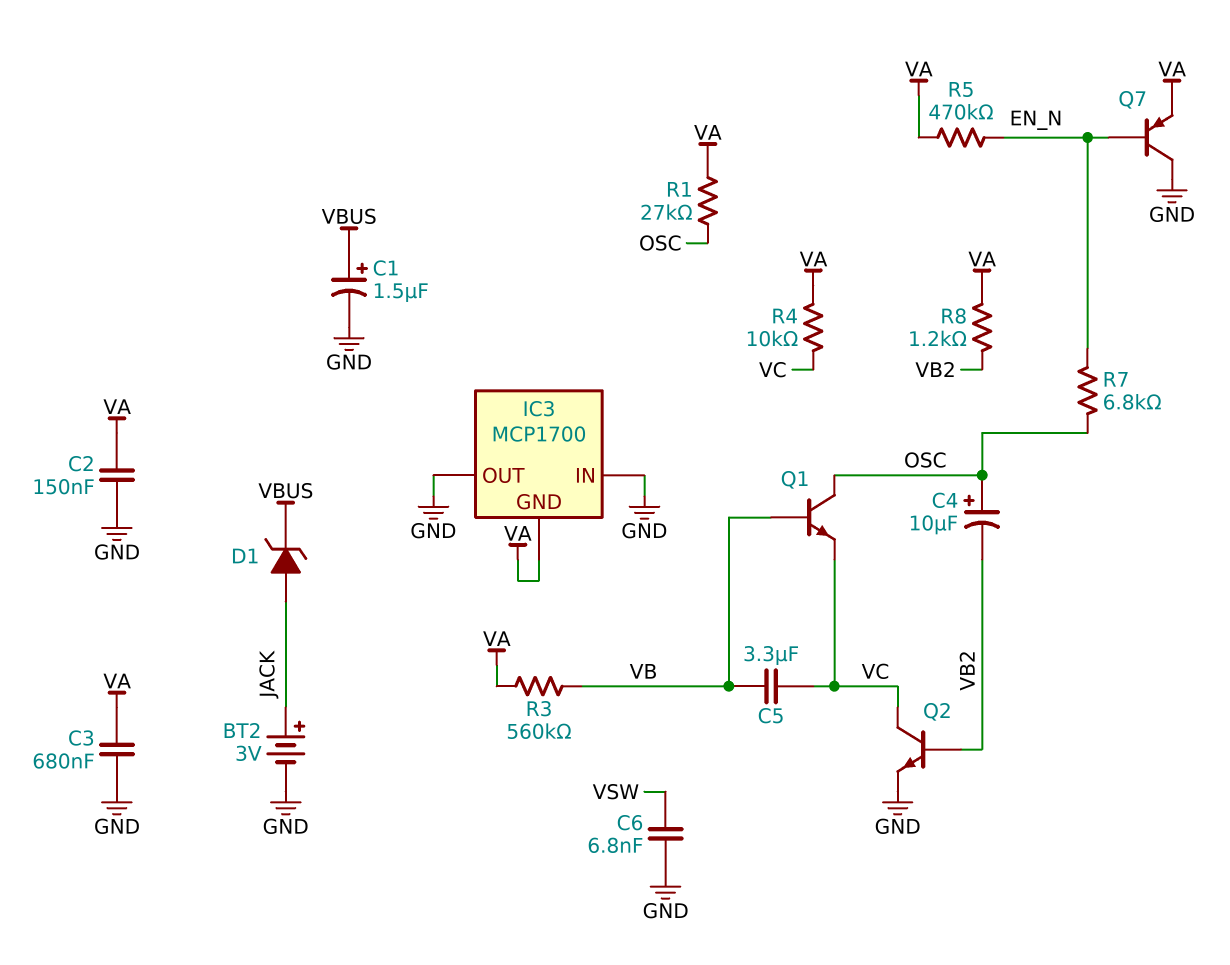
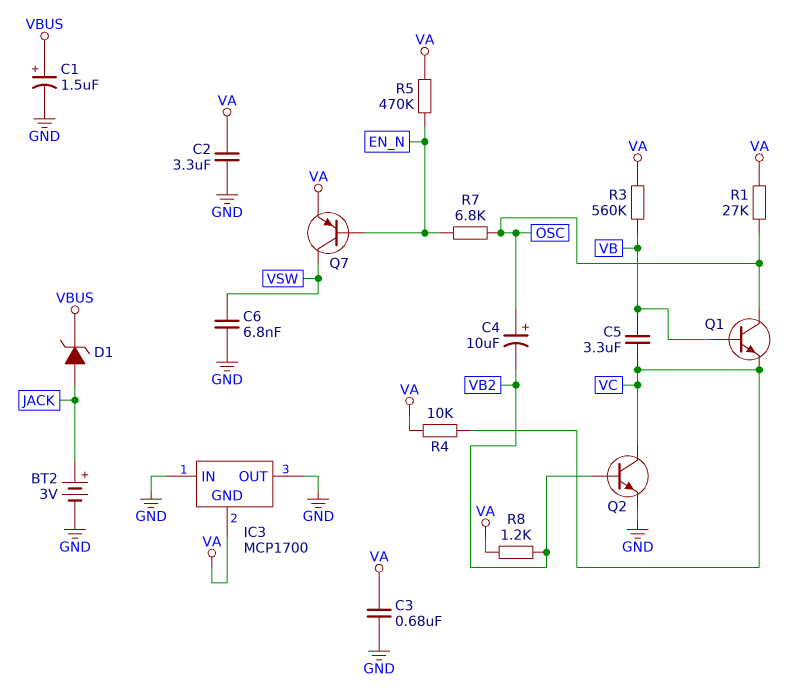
C2: 150nF (GND, VA) -> 3.3uF (GND, VA)
Q7: PNP (B EN_N, C GND, E VA) -> PNP (B EN_N, C VSW, E VA)

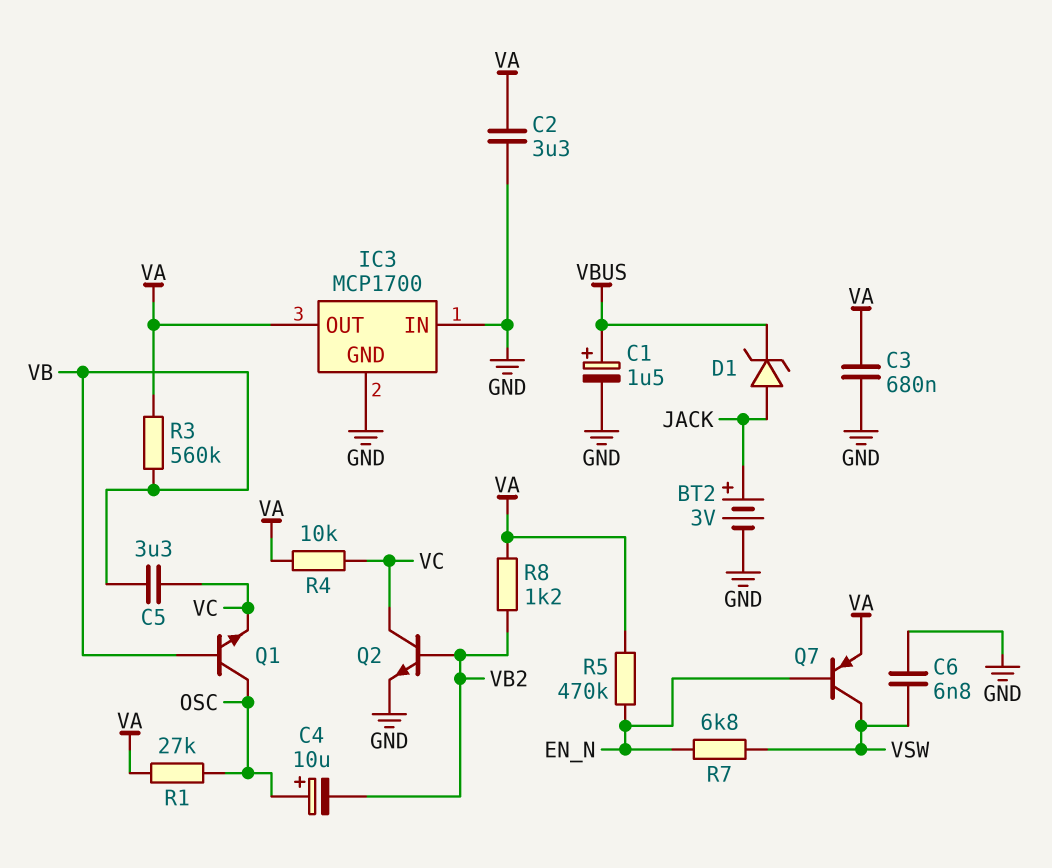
IC3 pin GND: VA -> GND
IC3 pin OUT: GND -> VA
R7: 6.8k (EN_N, OSC) -> 6.8k (EN_N, VSW)

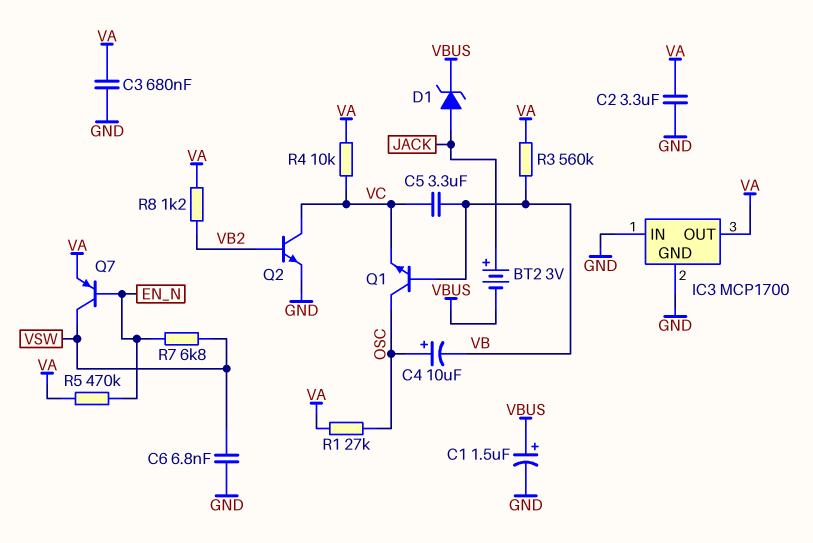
BT2: 3V (plus JACK, minus GND) -> 3V (plus JACK, minus VBUS)
C4: 10uF (plus OSC, minus VB2) -> 10uF (plus OSC, minus VB)

